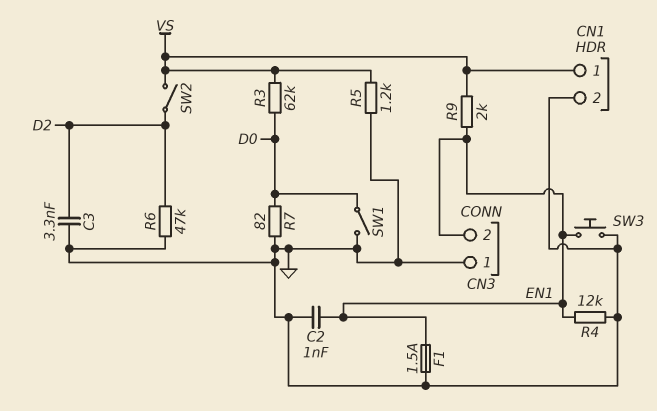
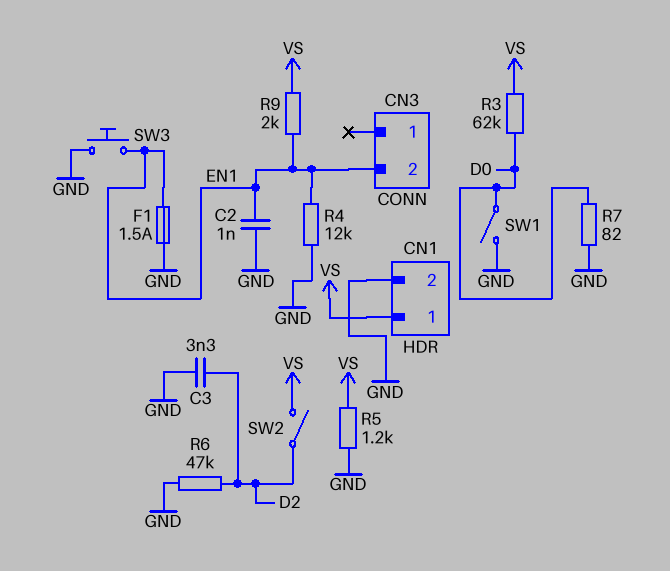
CN3 pin 1: GND -> none

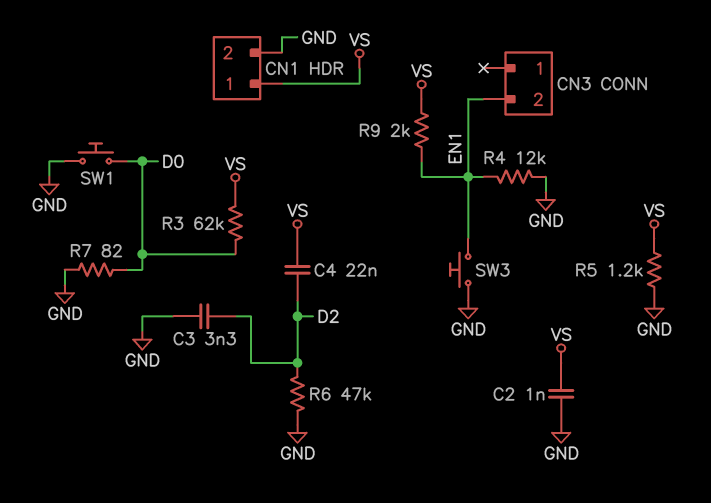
C2: 1nF (EN1, GND) -> 1nF (GND, VS)
C4: none -> 22nF (D2, VS)
F1: 1.5A (EN1, GND) -> none
SW1: switch (D0, GND) -> button (D0, GND)
SW2: switch (D2, VS) -> none

